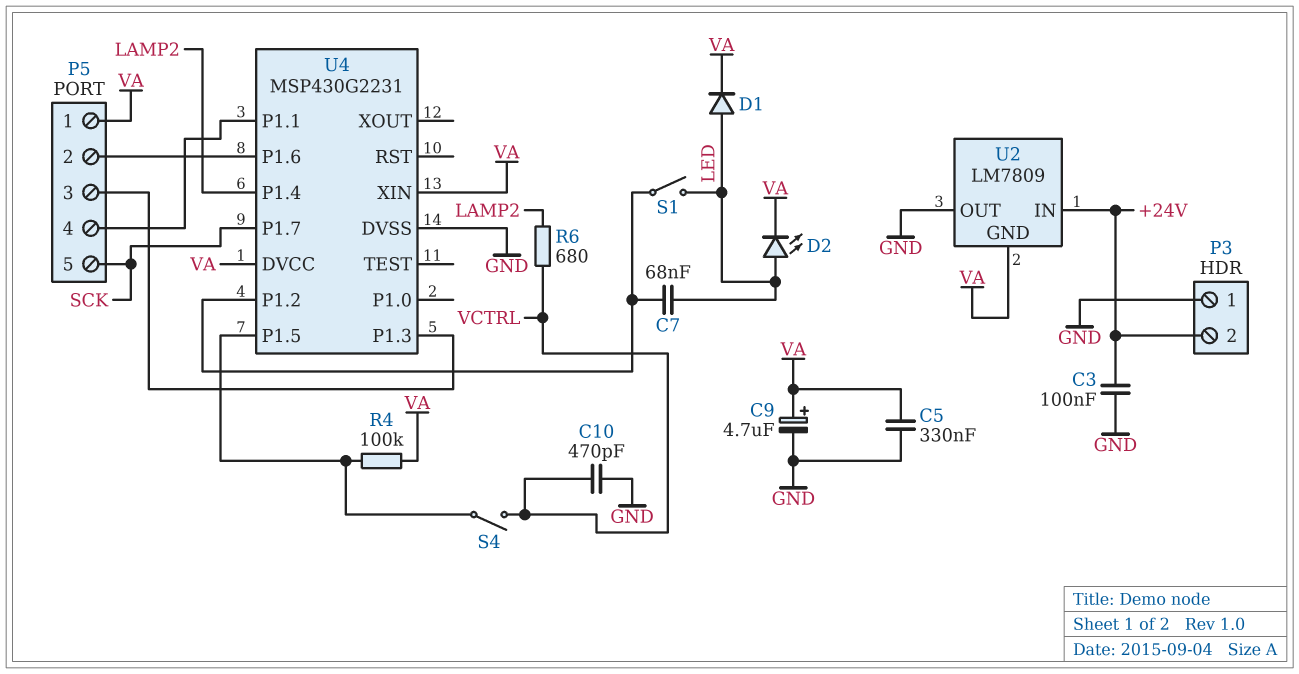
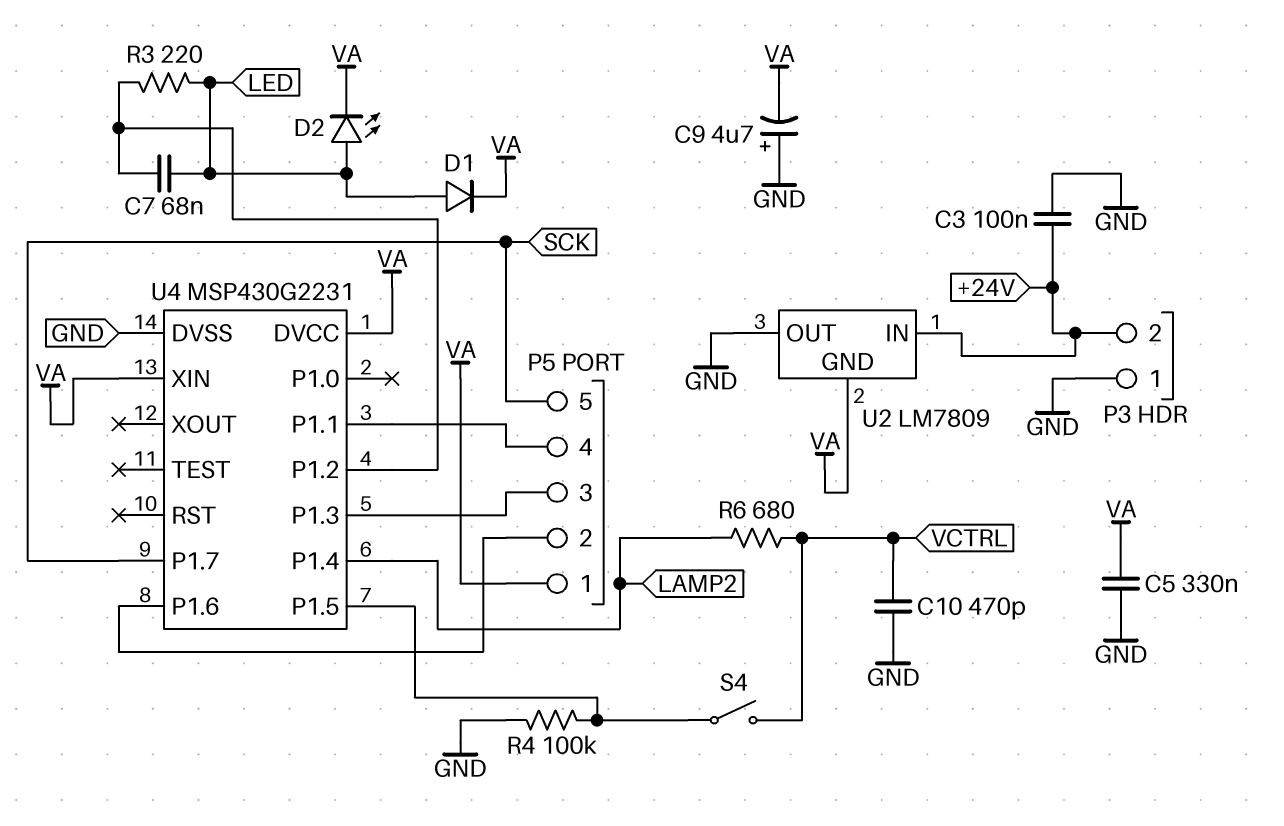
C9: 4.7uF (plus VA, minus GND) -> 4.7uF (plus GND, minus VA)
R3: none -> 220 (LED, U4/P1.2)
R4: 100k (U4/P1.5, VA) -> 100k (GND, U4/P1.5)
S1: switch (LED, U4/P1.2) -> none

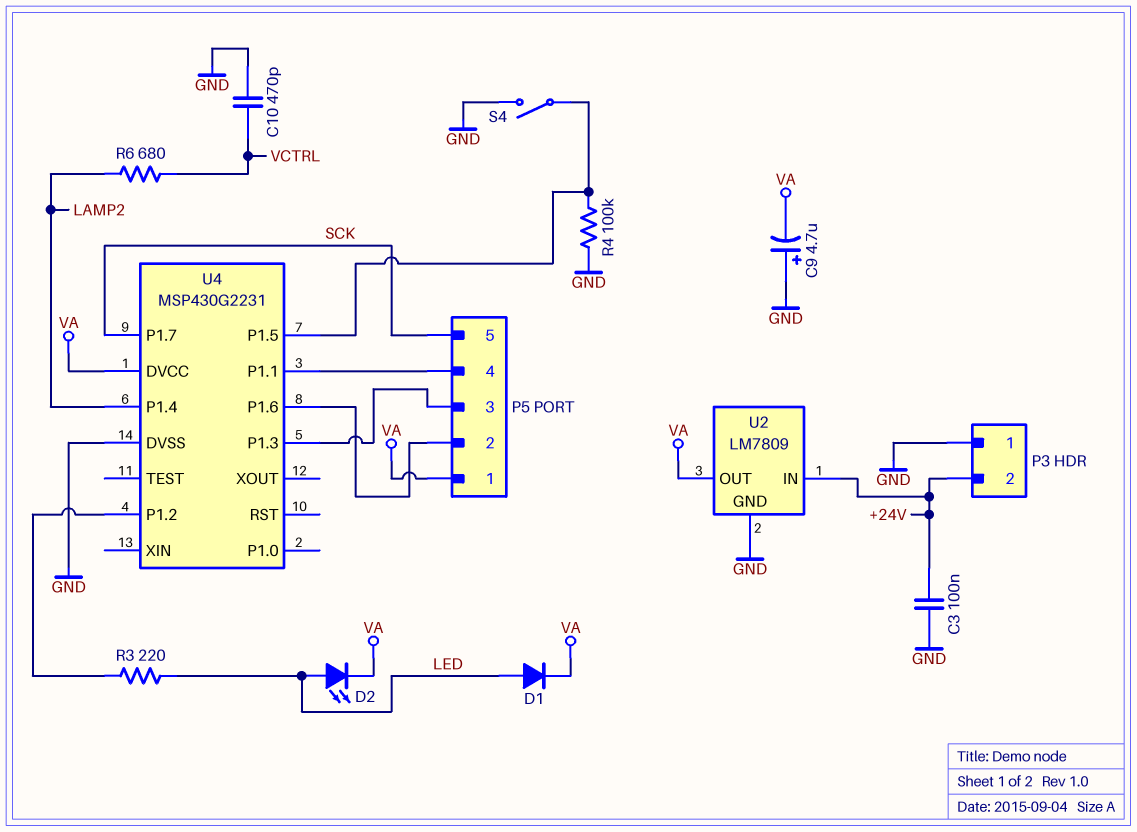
C5: 330nF (GND, VA) -> none
C7: 68nF (LED, U4/P1.2) -> none
S4: switch (U4/P1.5, VCTRL) -> switch (GND, U4/P1.5)
U2 pin GND: VA -> GND
U2 pin OUT: GND -> VA
U4 pin XIN: VA -> none

